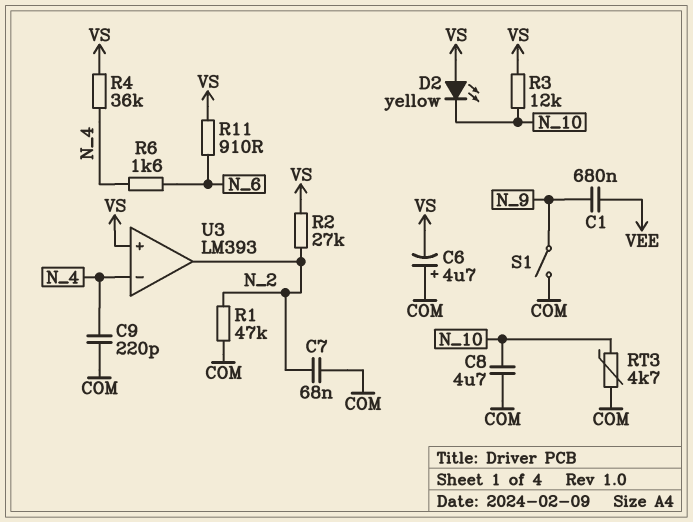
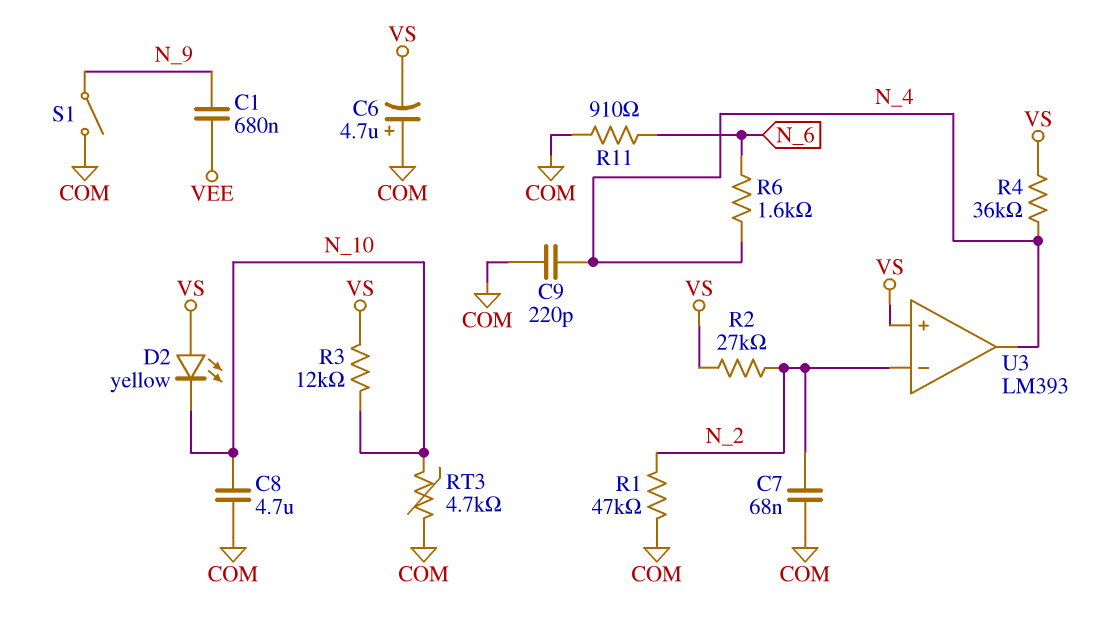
R11: 910 (N_6, VS) -> 910 (COM, N_6)
U3 pin in-: N_4 -> N_2
U3 pin out: N_2 -> N_4

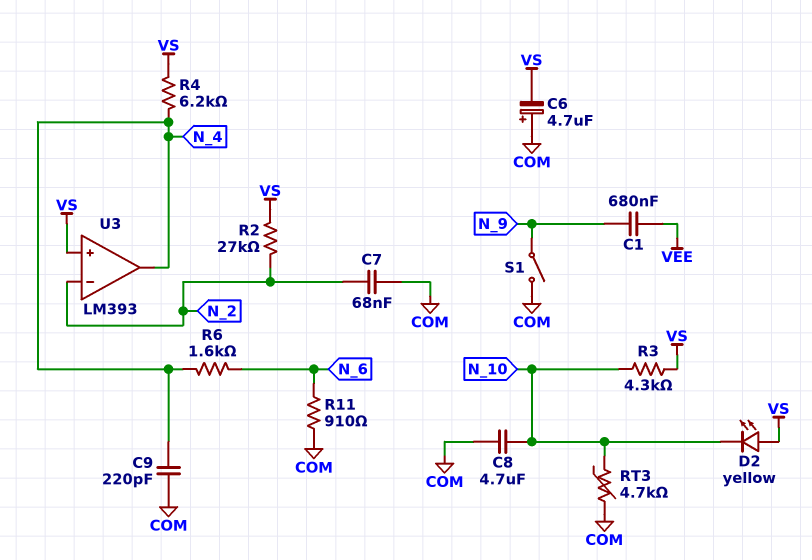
R1: 47k (COM, N_2) -> none
R3: 12k (N_10, VS) -> 4.3k (N_10, VS)
R4: 36k (N_4, VS) -> 6.2k (N_4, VS)

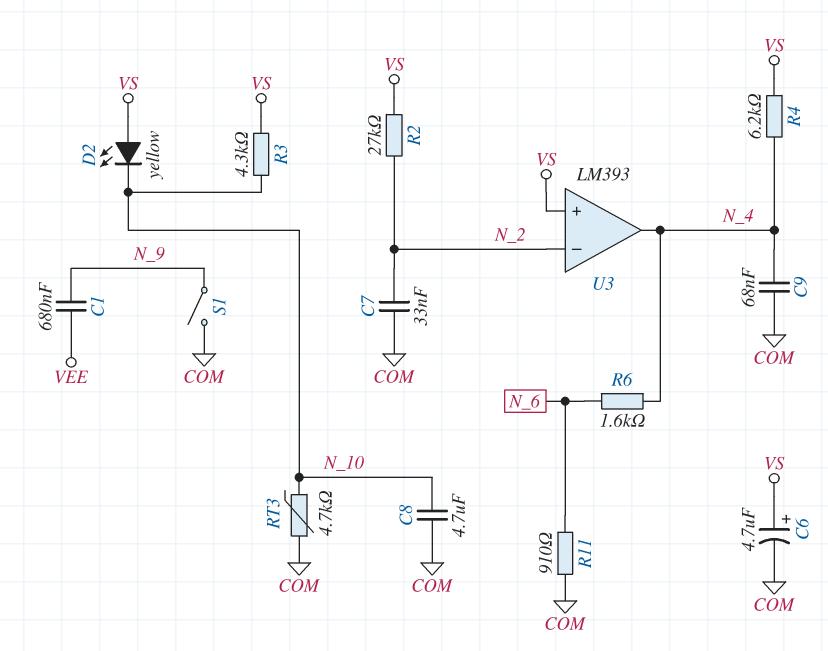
C6: 4.7uF (plus COM, minus VS) -> 4.7uF (plus VS, minus COM)
C7: 68nF (COM, N_2) -> 33nF (COM, N_2)
C9: 220pF (COM, N_4) -> 68nF (COM, N_4)

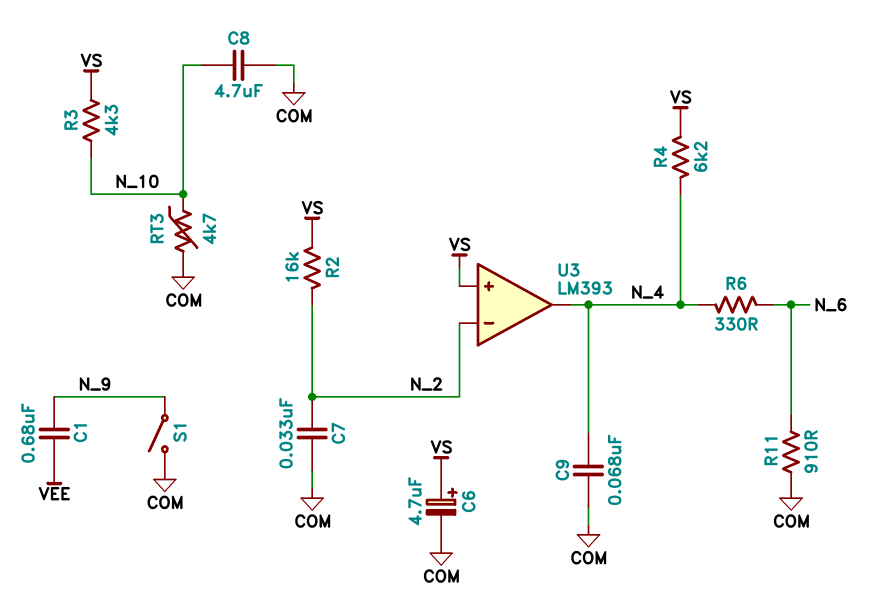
D2: LED yellow (A VS, K N_10) -> none
R2: 27k (N_2, VS) -> 16k (N_2, VS)
R6: 1.6k (N_4, N_6) -> 330 (N_4, N_6)

